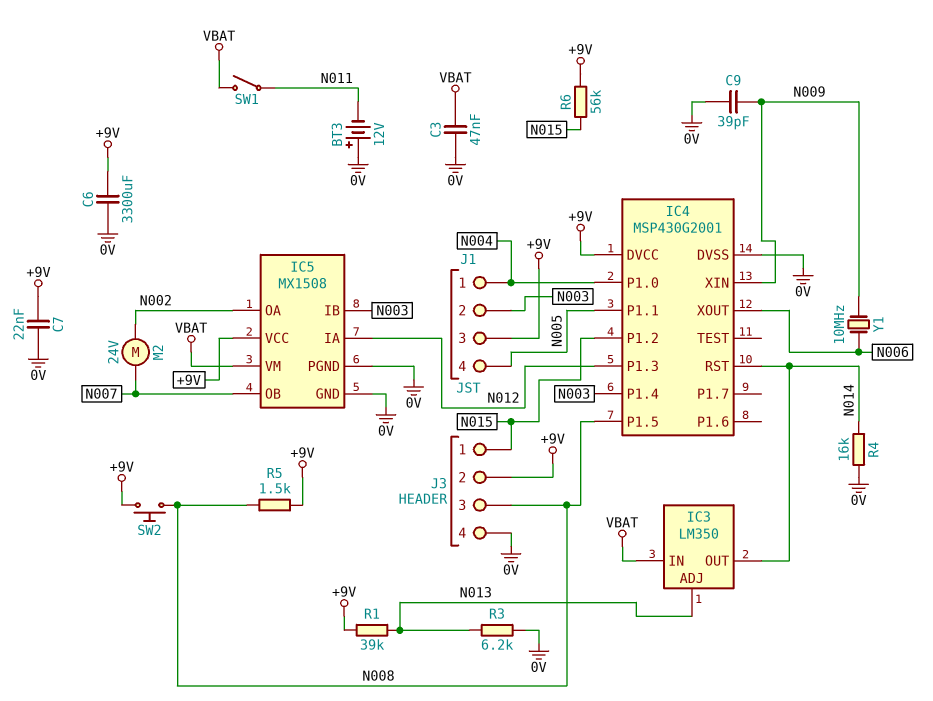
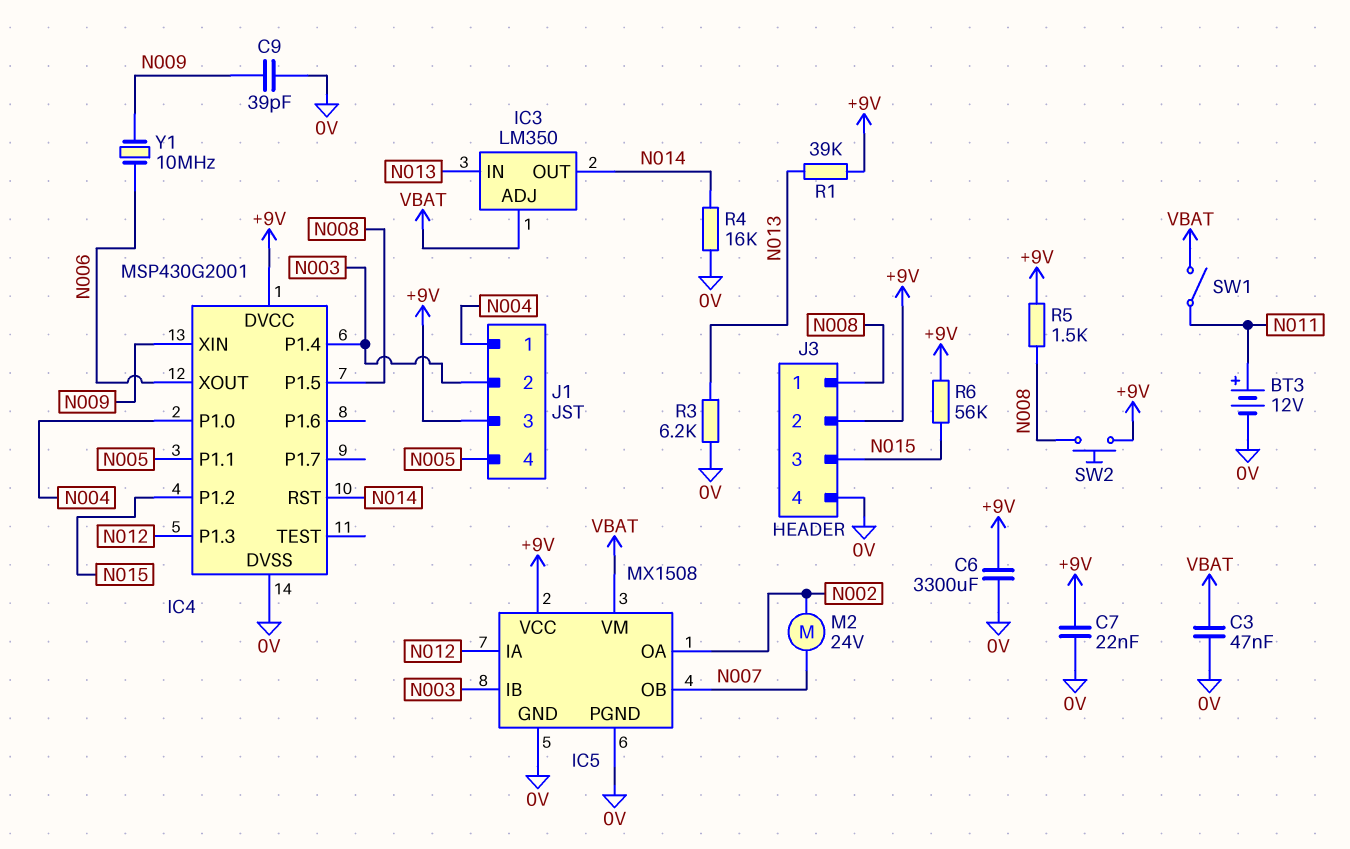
BT3: 12V (plus 0V, minus N011) -> 12V (plus N011, minus 0V)
IC3 pin ADJ: N013 -> VBAT
IC3 pin IN: VBAT -> N013
J3 pin 1: N015 -> N008
J3 pin 3: N008 -> N015

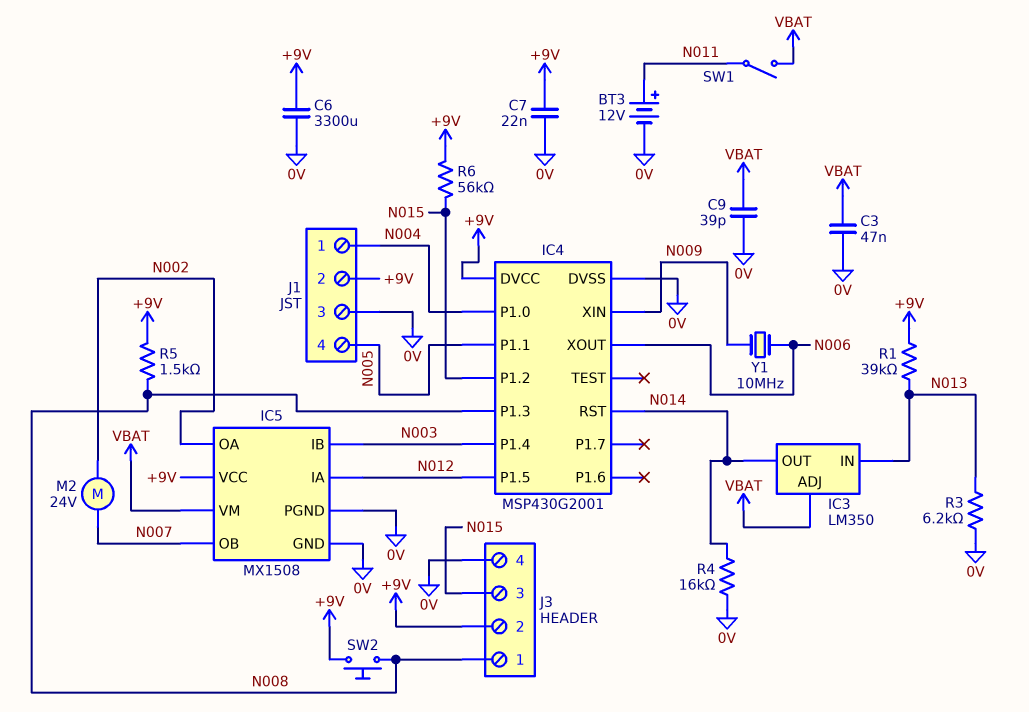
C9: 39pF (0V, N009) -> 39pF (0V, VBAT)
IC4 pin P1.3: N012 -> N008
IC4 pin P1.5: N008 -> N012
J1 pin 2: N003 -> +9V
J1 pin 3: +9V -> 0V

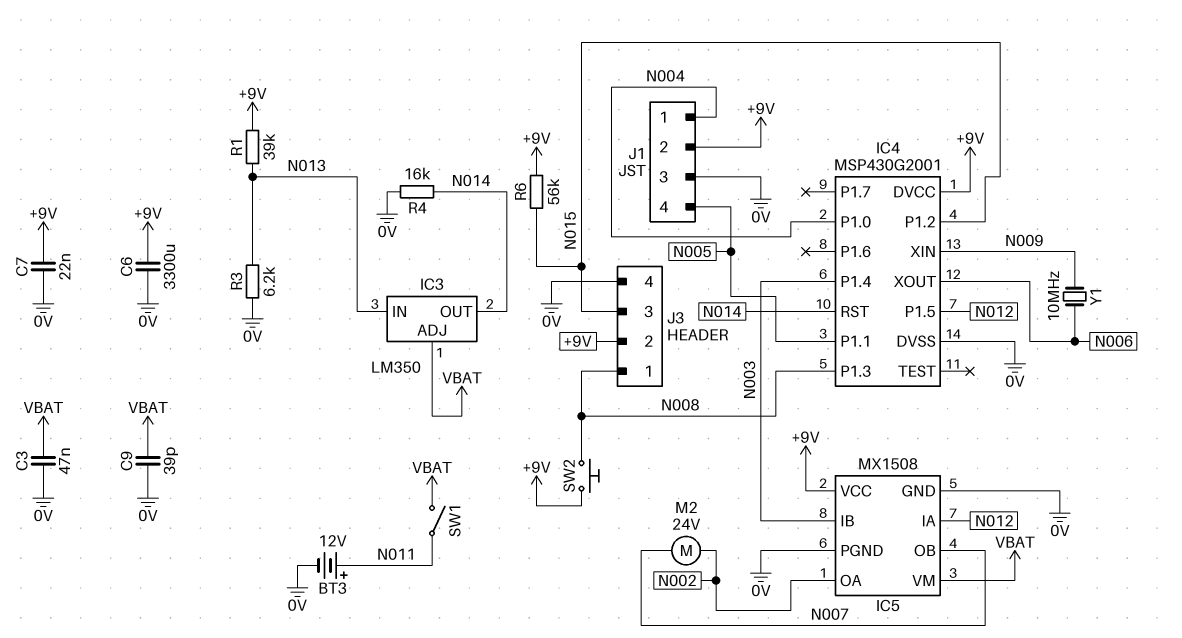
R5: 1.5k (+9V, N008) -> none

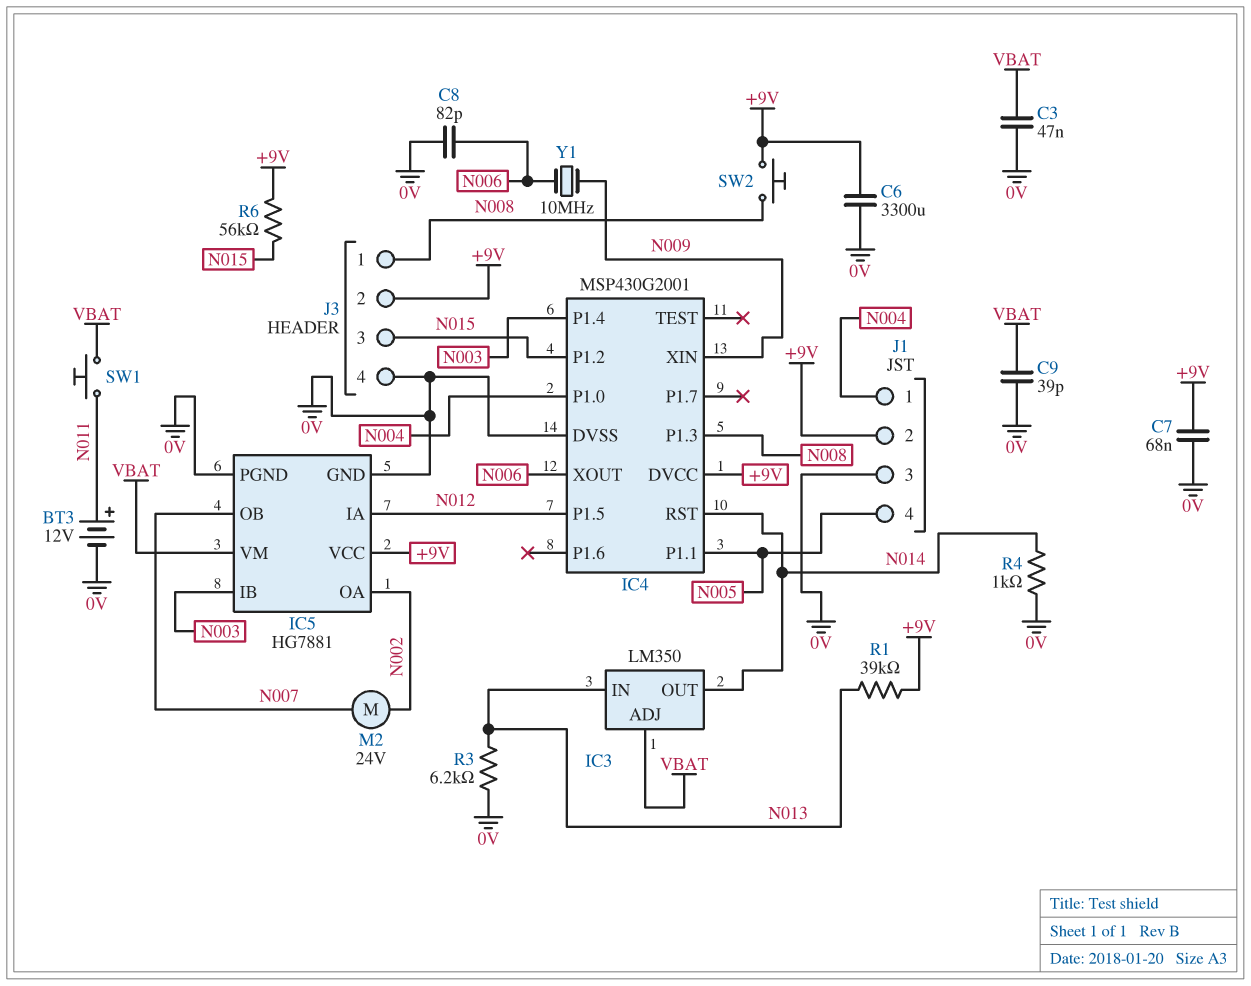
C7: 22nF (+9V, 0V) -> 68nF (+9V, 0V)
C8: none -> 82pF (0V, N006)
IC5: MX1508 -> HG7881
R4: 16k (0V, N014) -> 1k (0V, N014)
SW1: switch (N011, VBAT) -> button (N011, VBAT)

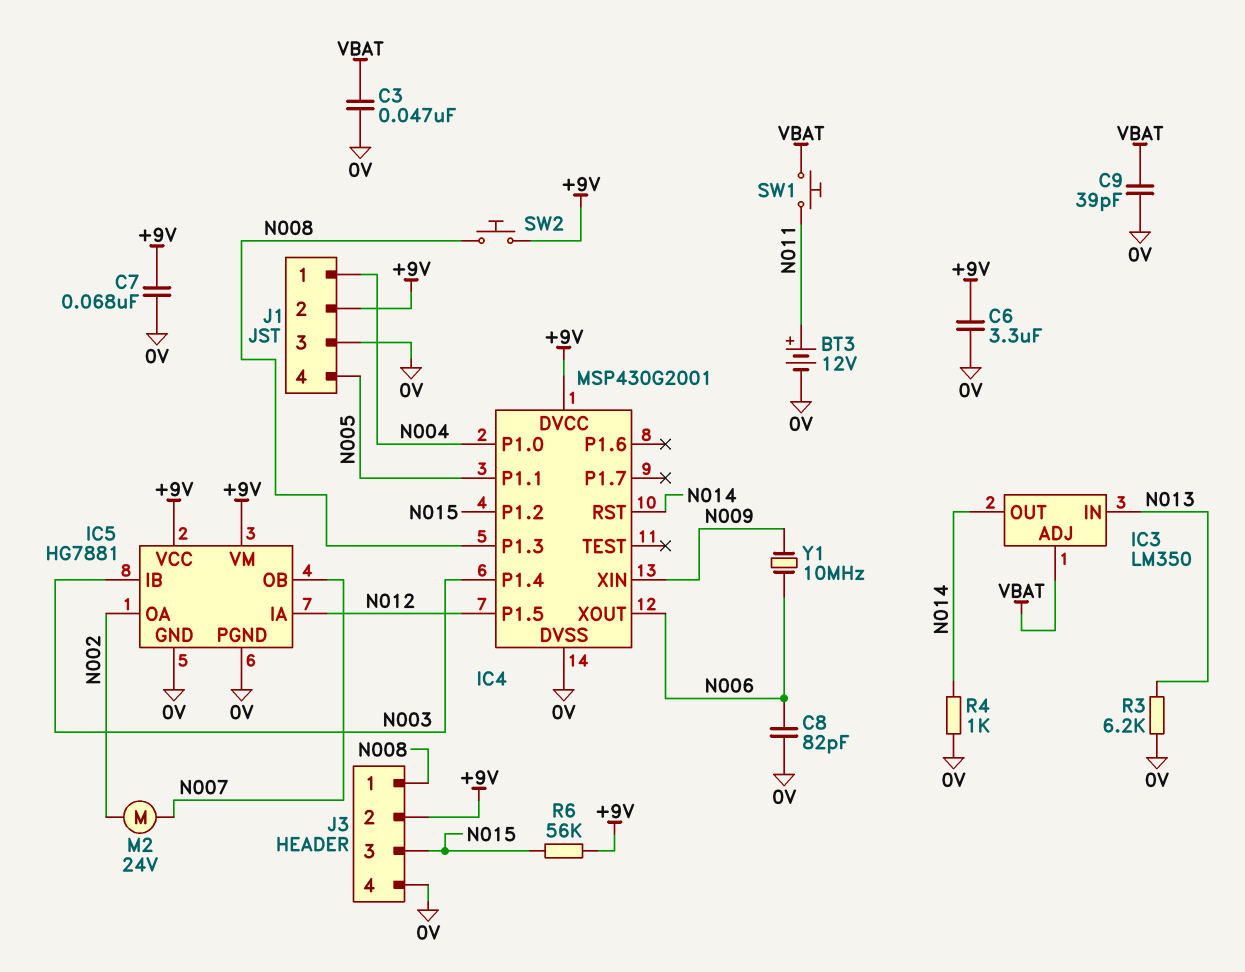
C6: 3300uF (+9V, 0V) -> 3.3uF (+9V, 0V)
IC5 pin VM: VBAT -> +9V
R1: 39k (+9V, N013) -> none

